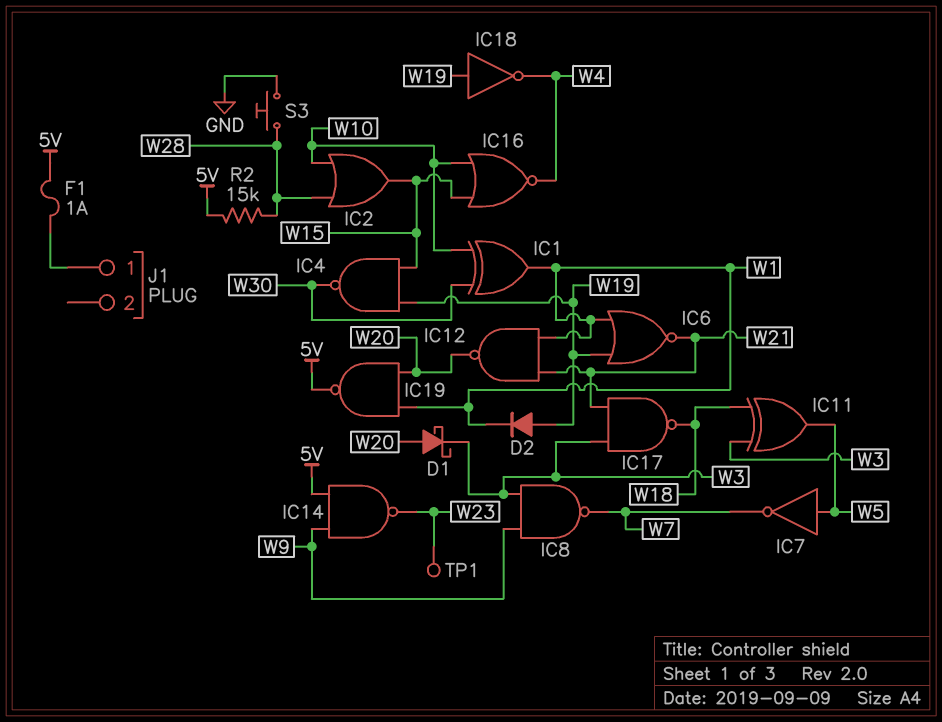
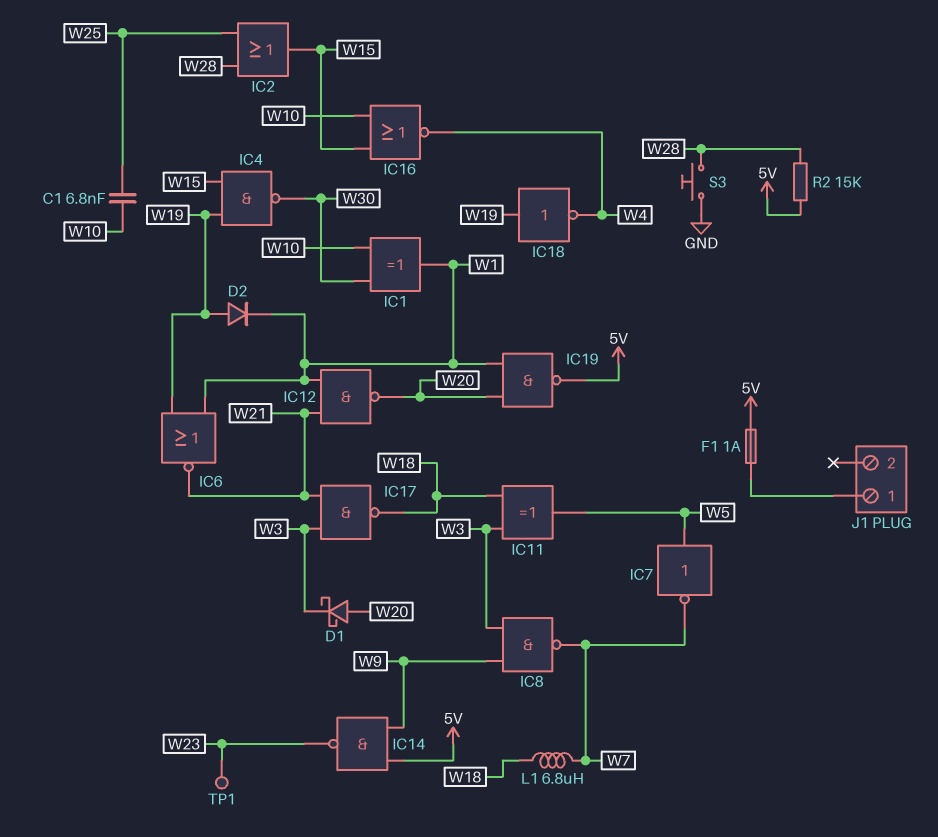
C1: none -> 6.8nF (W10, W25)
IC2: OR (in W10, in W28, out W15) -> OR (in W25, in W28, out W15)
L1: none -> 6.8uH (W7, W18)

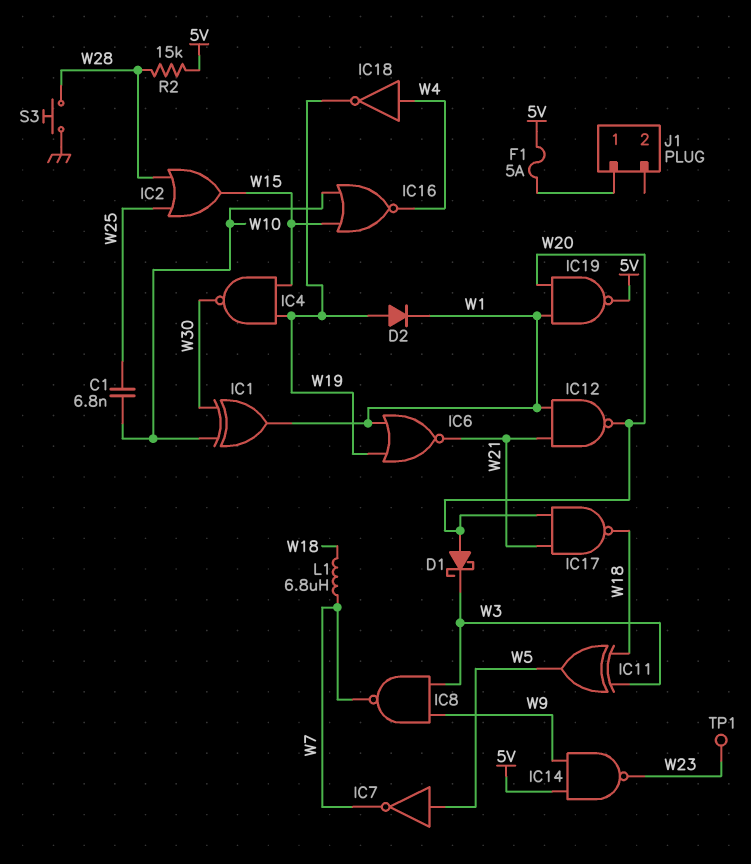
F1: 1A (5V, J1/1) -> 5A (5V, J1/1)
IC17: NAND (in W3, in W21, out W18) -> NAND (in W20, in W21, out W18)
IC18: NOT (in W19, out W4) -> NOT (in W4, out W19)

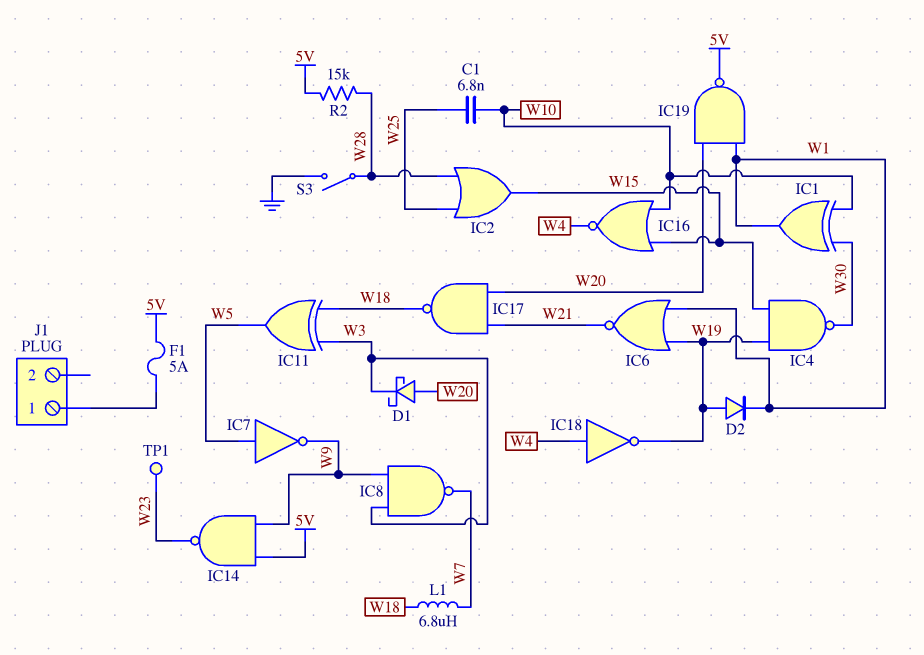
IC7: NOT (in W5, out W7) -> NOT (in W5, out W9)
IC12: NAND (in W1, in W21, out W20) -> none
S3: button (GND, W28) -> switch (GND, W28)

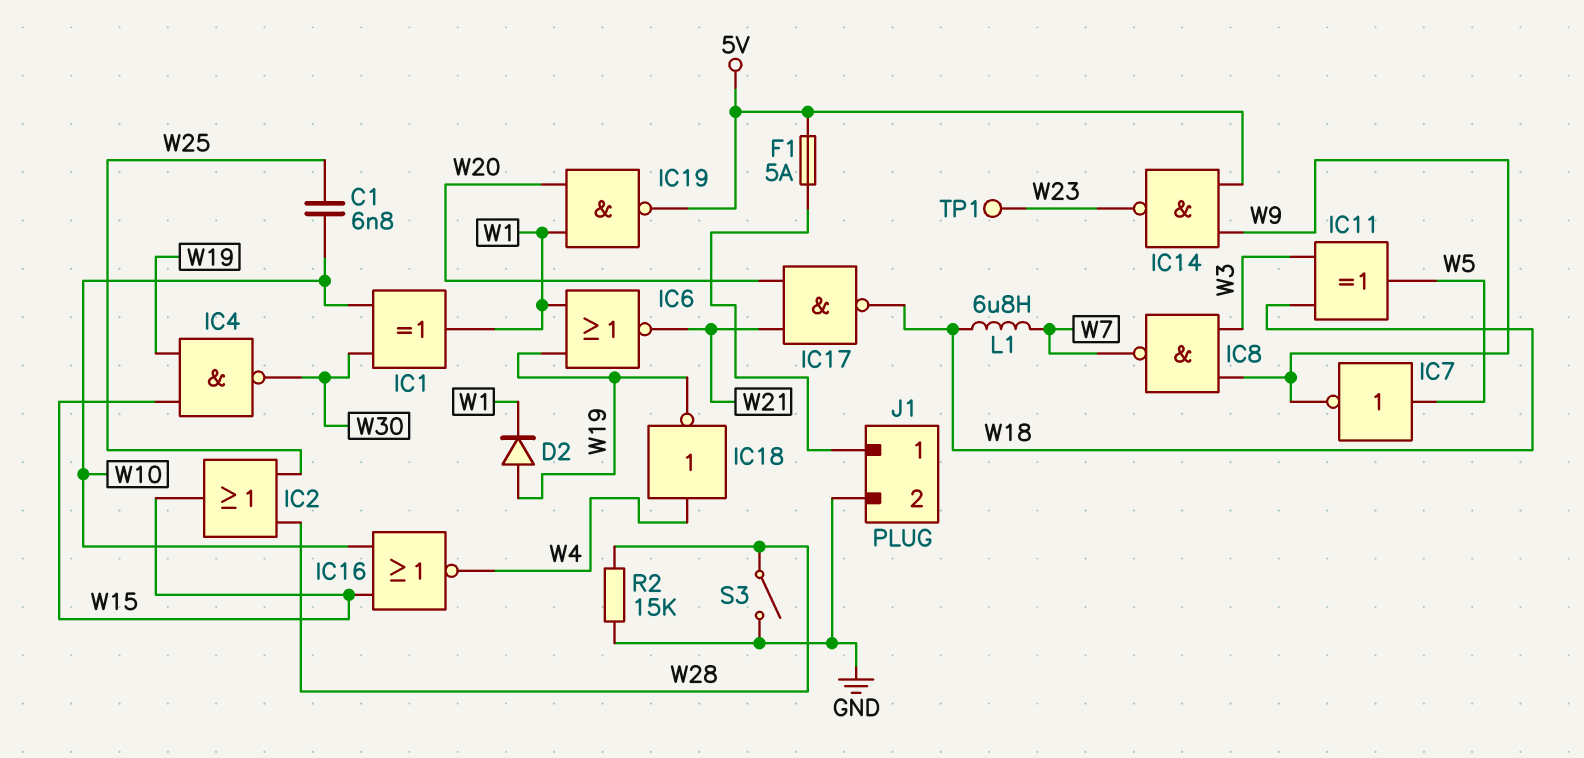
D1: schottky (A W20, K W3) -> none
J1 pin 2: none -> GND
R2: 15k (5V, W28) -> 15k (GND, W28)

